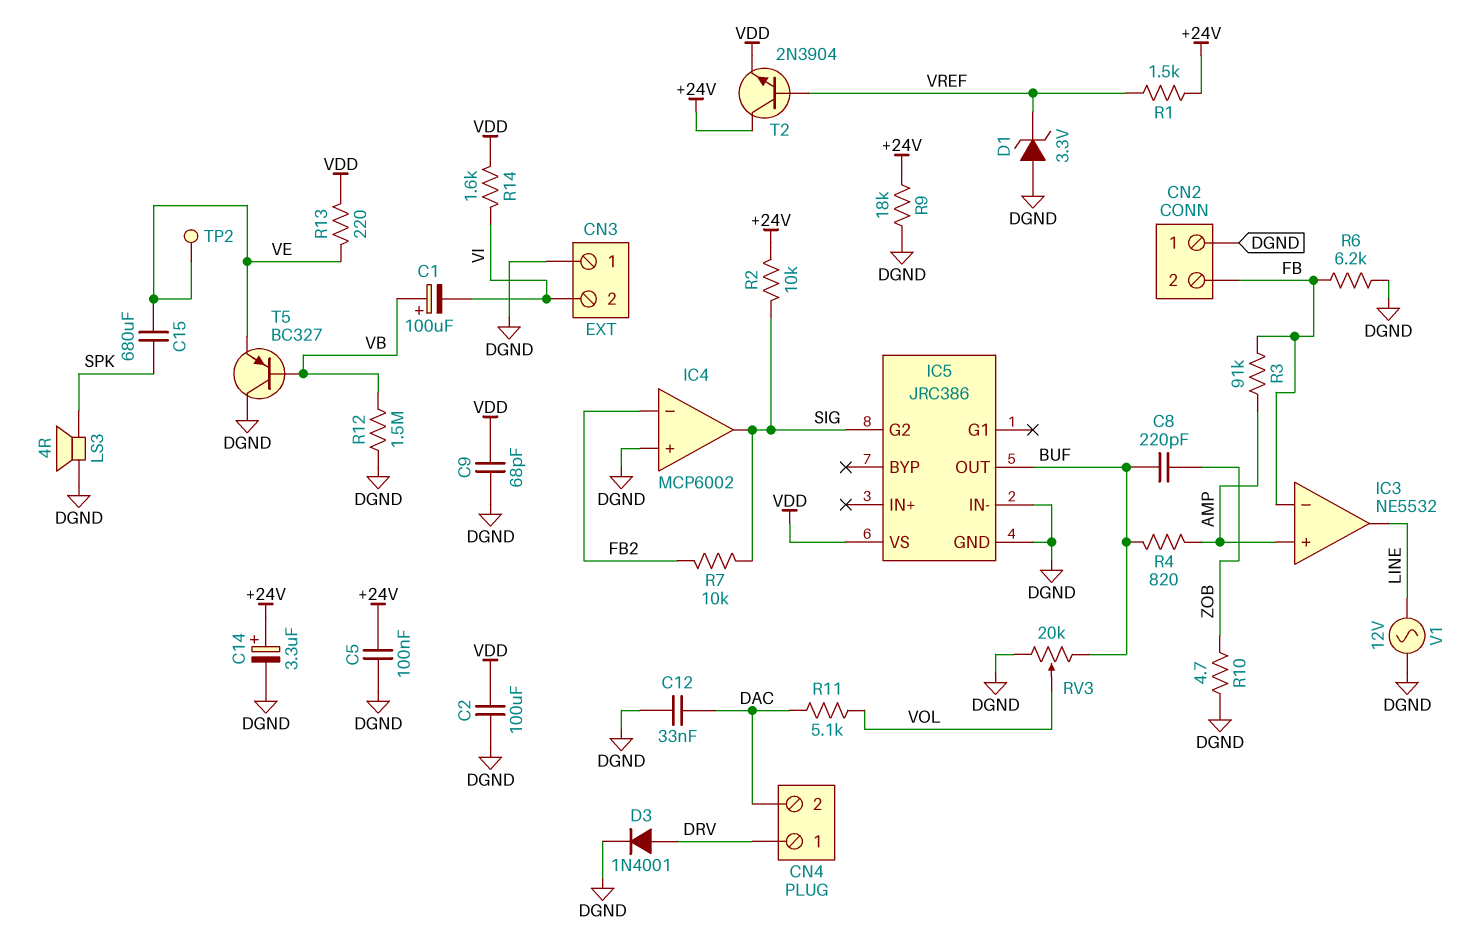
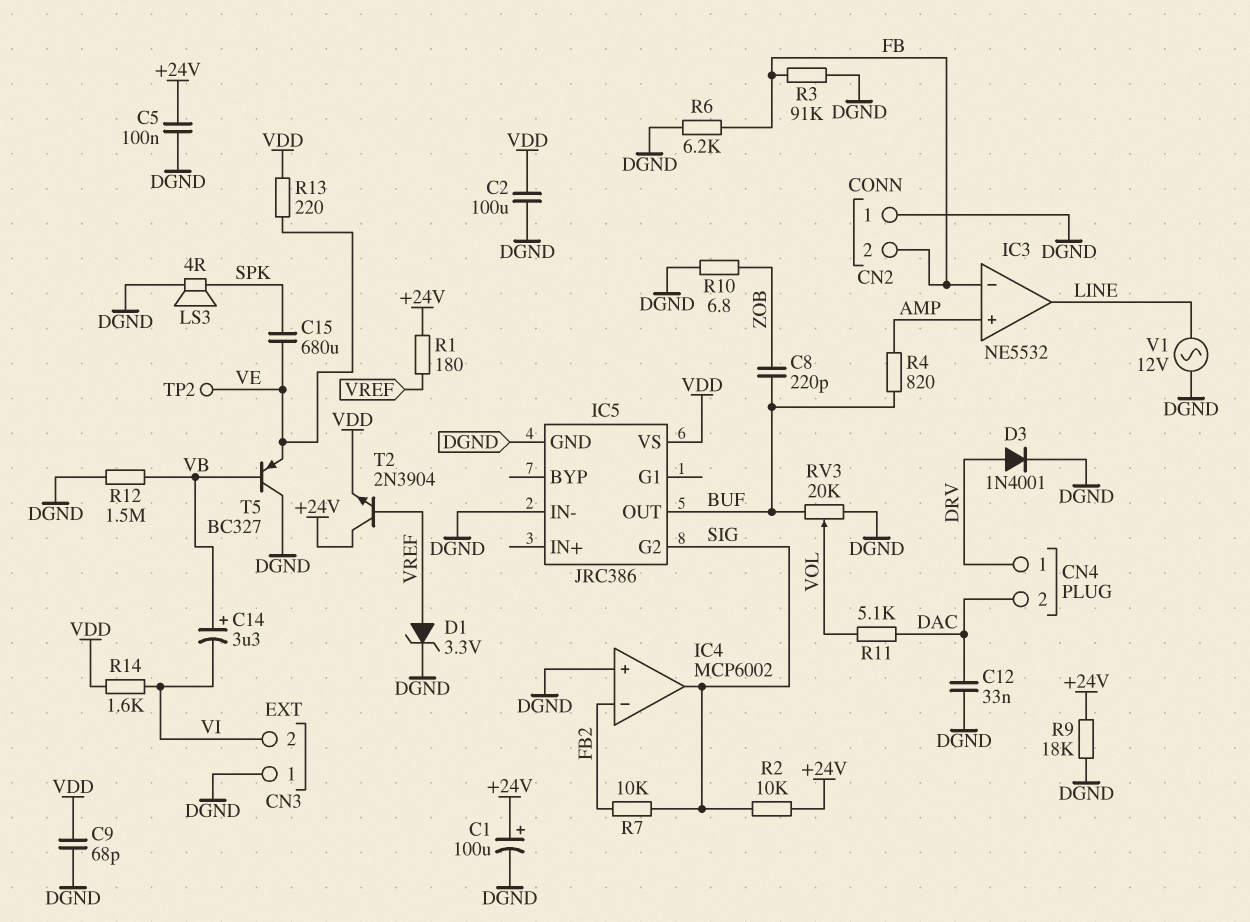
C1: 100uF (plus VB, minus VI) -> 100uF (plus +24V, minus DGND)
C14: 3.3uF (plus +24V, minus DGND) -> 3.3uF (plus VB, minus VI)
D1: zener 3.3V (A DGND, K VREF) -> zener 3.3V (A VREF, K DGND)
R1: 1.5k (+24V, VREF) -> 180 (+24V, VREF)
R3: 91k (AMP, FB) -> 91k (DGND, FB)
R10: 4.7 (DGND, ZOB) -> 6.8 (DGND, ZOB)

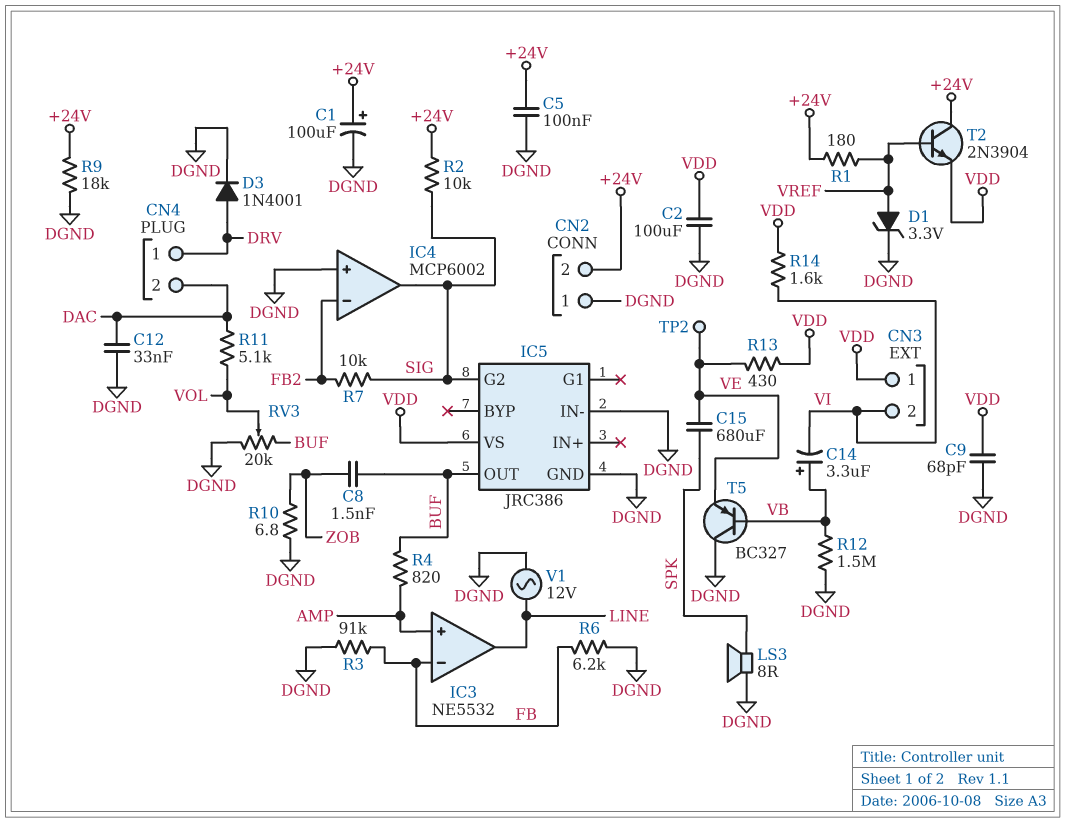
C8: 220pF (BUF, ZOB) -> 1.5nF (BUF, ZOB)
CN2 pin 2: FB -> +24V
CN3 pin 1: DGND -> VDD
LS3: speaker 4R (DGND, SPK) -> speaker 8R (DGND, SPK)
R13: 220 (VDD, VE) -> 430 (VDD, VE)

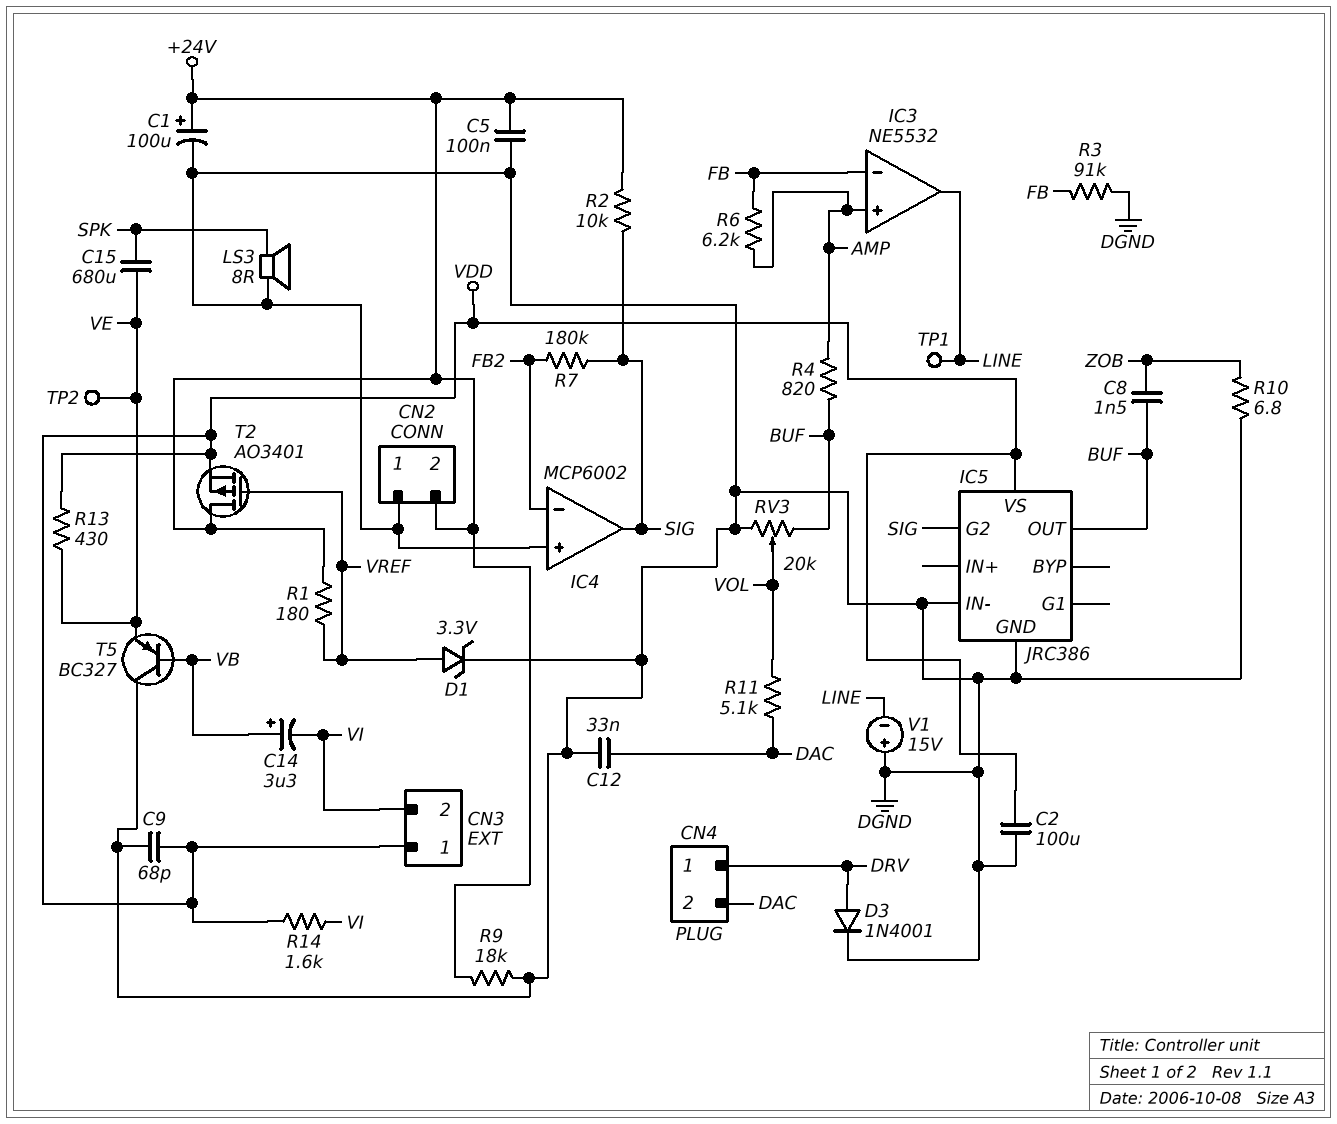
R6: 6.2k (DGND, FB) -> 6.2k (AMP, FB)
R7: 10k (FB2, SIG) -> 180k (FB2, SIG)
R12: 1.5M (DGND, VB) -> none
T2: NPN 2N3904 (B VREF, C +24V, E VDD) -> PMOS AO3401 (G VREF, D +24V, S VDD)
TP1: none -> test point (LINE)
V1: AC 12V (DGND, LINE) -> 15V (plus DGND, minus LINE)

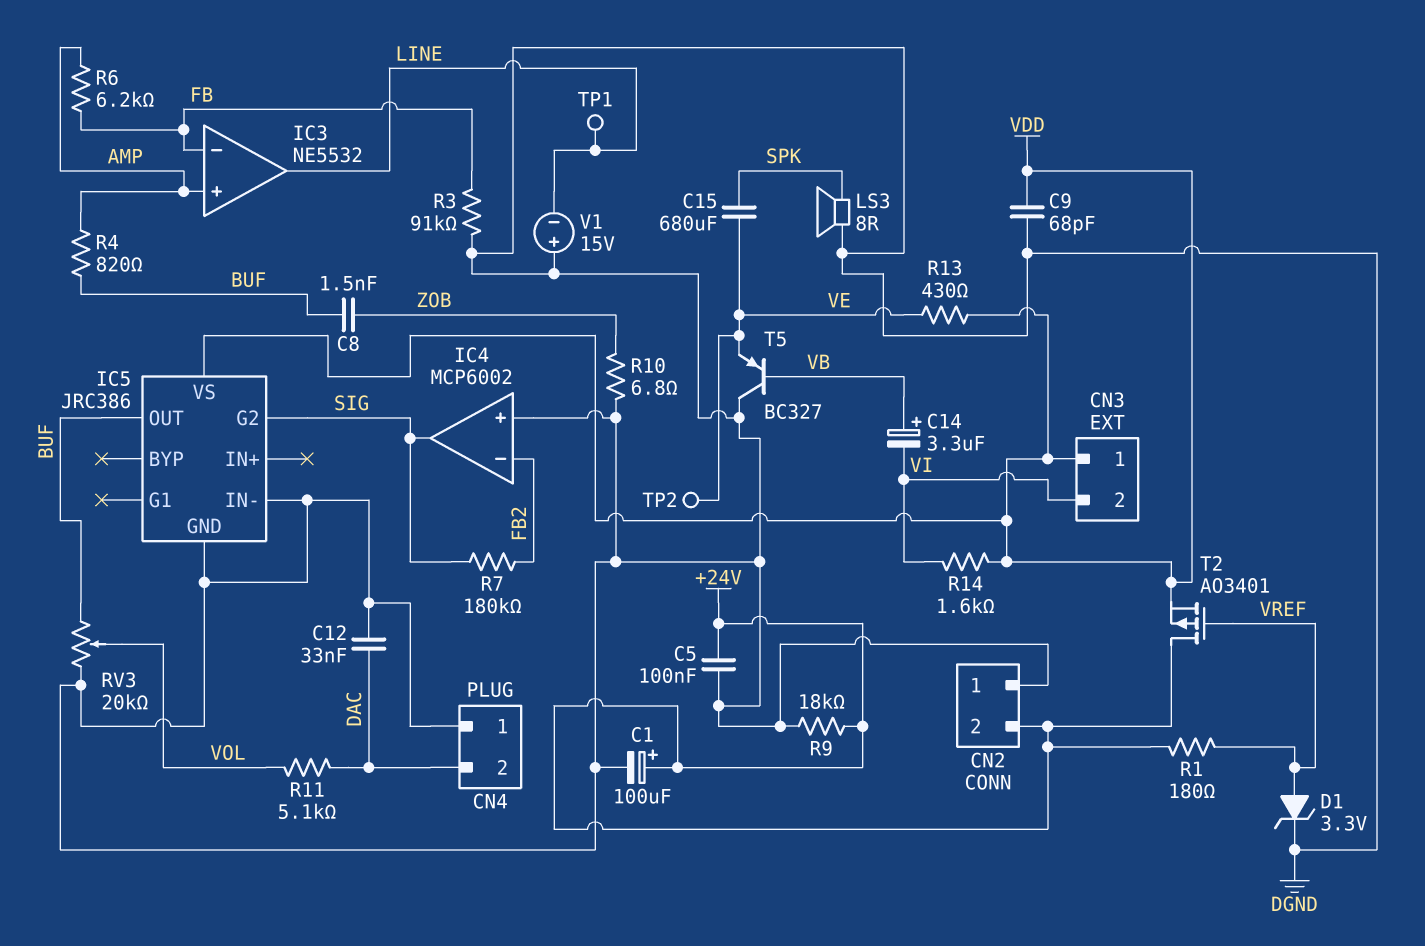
C2: 100uF (DGND, VDD) -> none
CN4 pin 1: DRV -> DGND
D3: diode 1N4001 (A DRV, K DGND) -> none
R2: 10k (+24V, SIG) -> none

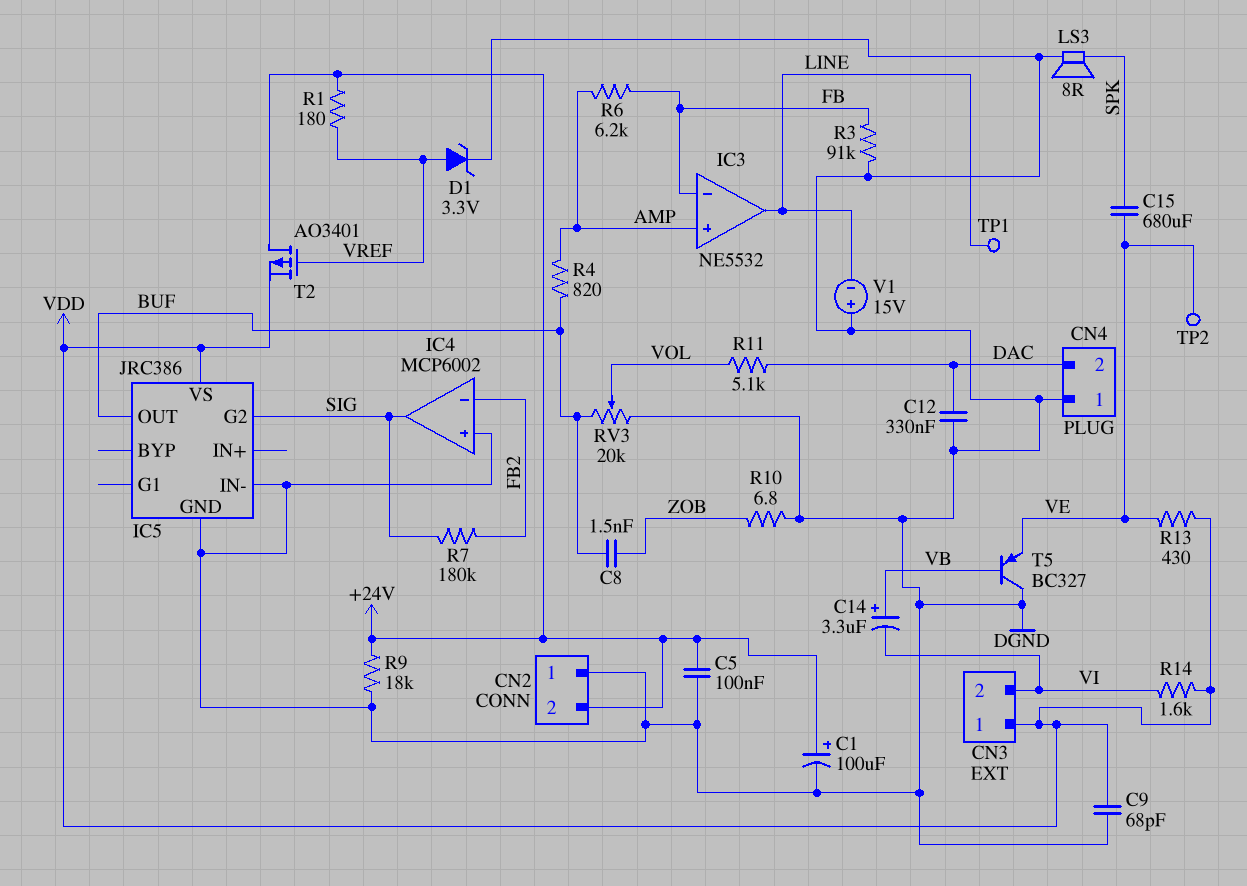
C12: 33nF (DAC, DGND) -> 330nF (DAC, DGND)

